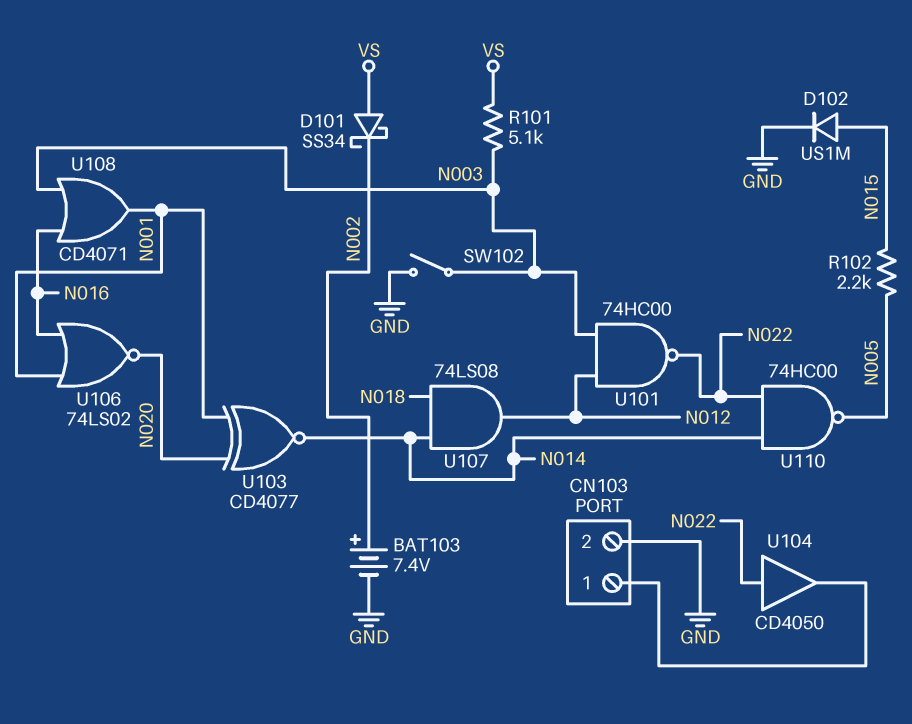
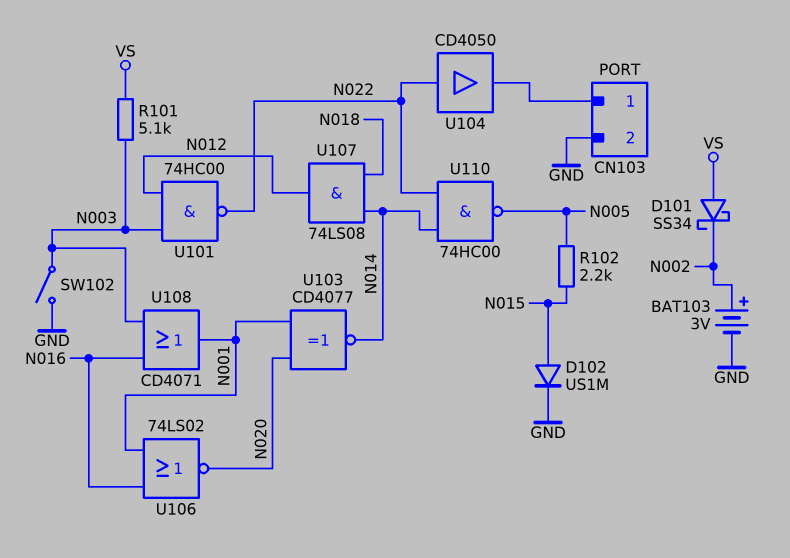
BAT103: 7.4V (plus N002, minus GND) -> 3V (plus N002, minus GND)

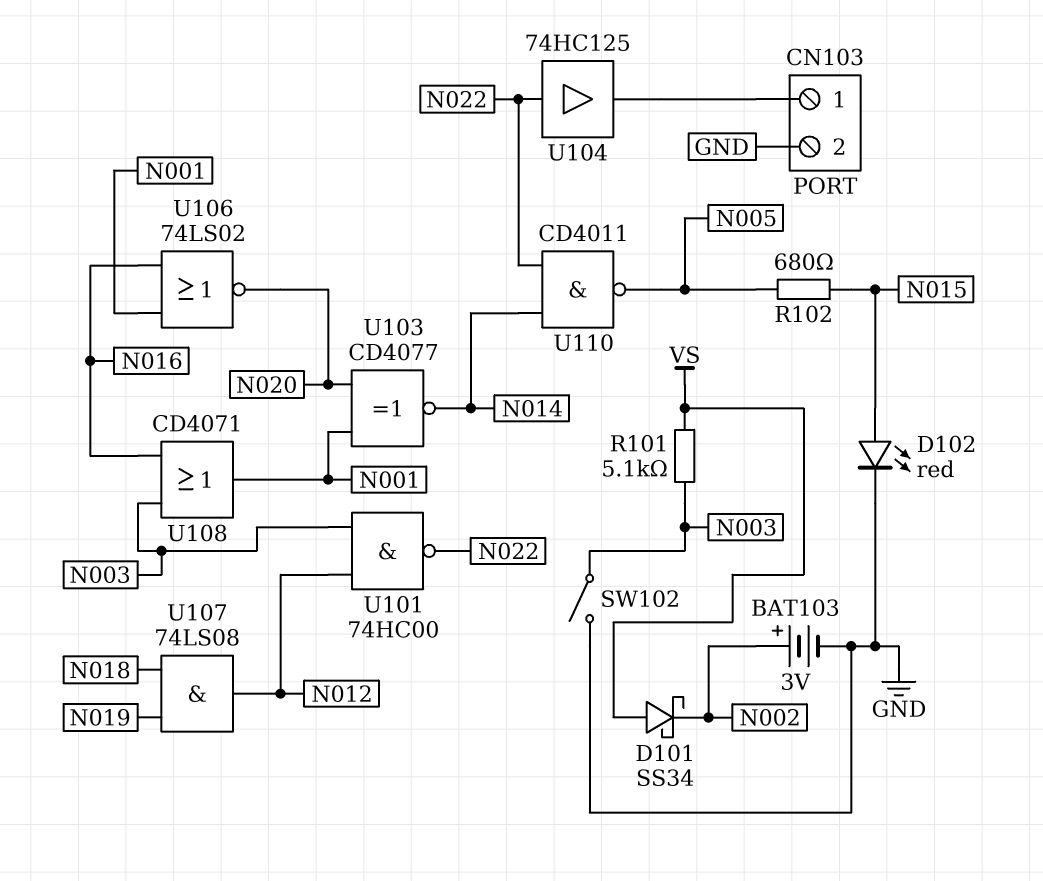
D102: diode US1M (A N015, K GND) -> LED red (A N015, K GND)
R102: 2.2k (N005, N015) -> 680 (N005, N015)
U104: buffer CD4050 (in N022, out CN103/1) -> buffer 74HC125 (in N022, out CN103/1)
U107: AND 74LS08 (in N014, in N018, out N012) -> AND 74LS08 (in N018, in N019, out N012)
U110: NAND 74HC00 (in N014, in N022, out N005) -> NAND CD4011 (in N014, in N022, out N005)

